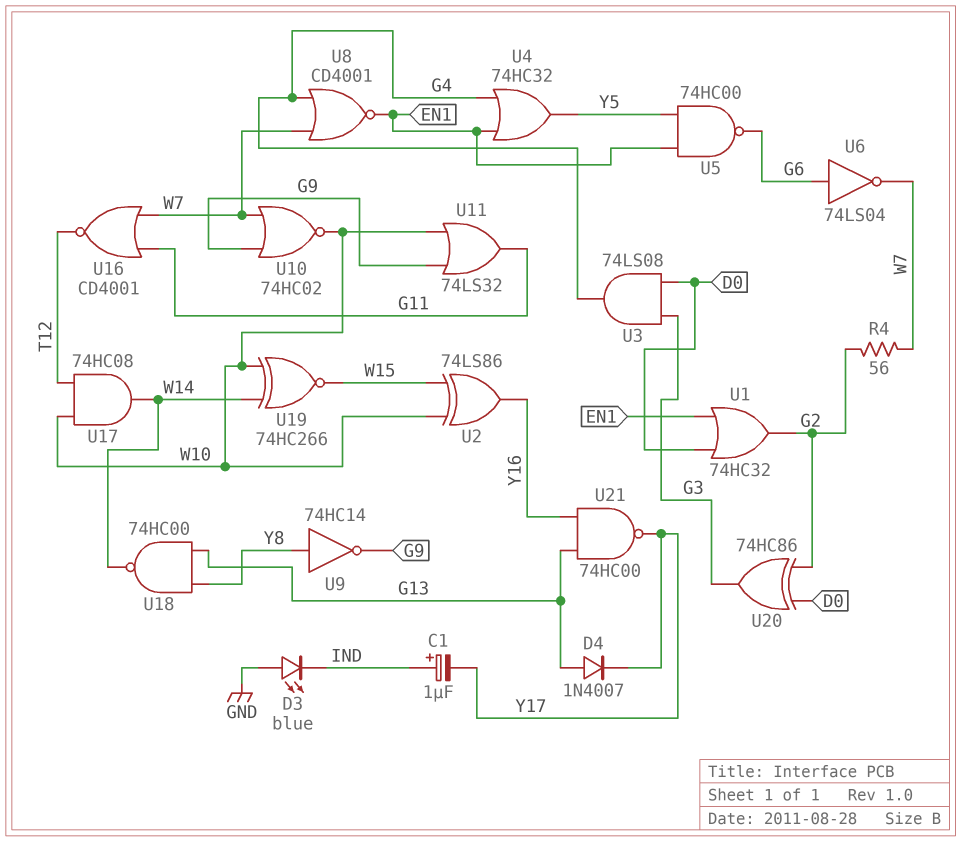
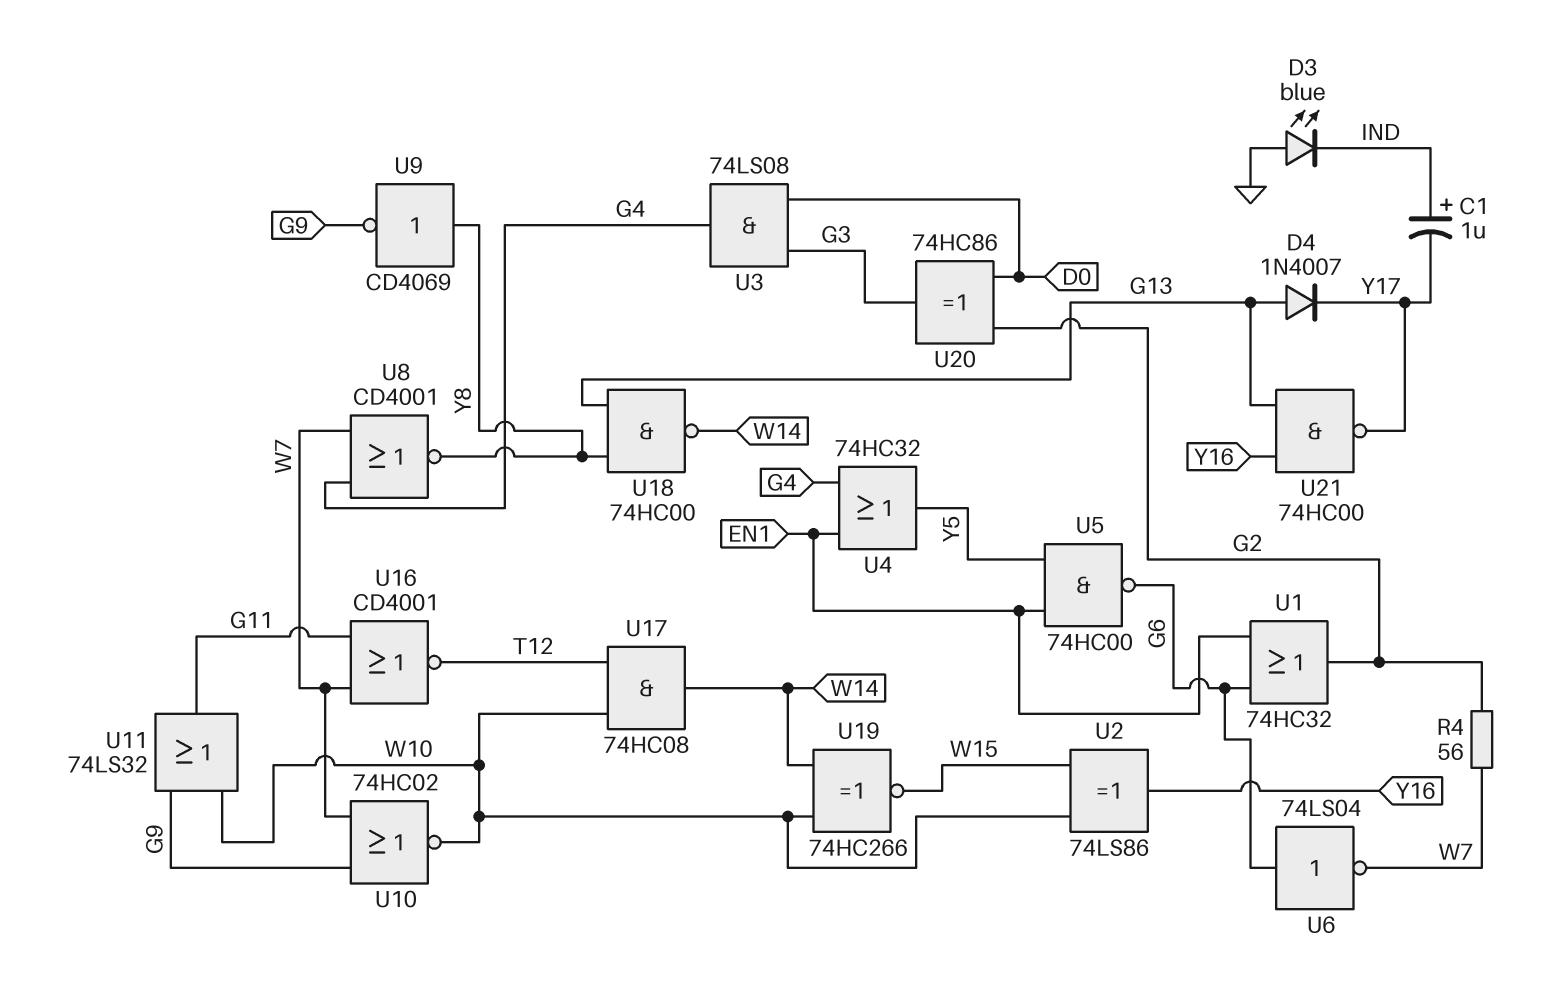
U1: OR 74HC32 (in D0, in EN1, out G2) -> OR 74HC32 (in EN1, in G6, out G2)
U8: NOR CD4001 (in G4, in W7, out EN1) -> NOR CD4001 (in G4, in W7, out Y8)
U9: NOT 74HC14 (in Y8, out G9) -> NOT CD4069 (in Y8, out G9)

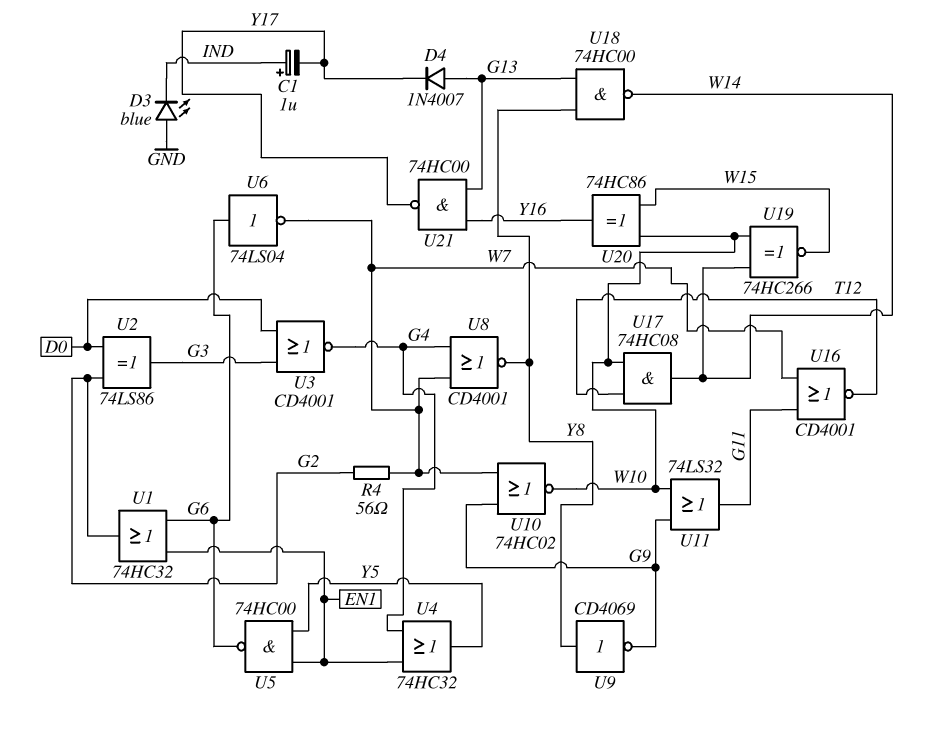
U2: XOR 74LS86 (in W10, in W15, out Y16) -> XOR 74LS86 (in D0, in G2, out G3)
U3: AND 74LS08 (in D0, in G3, out G4) -> NOR CD4001 (in D0, in G3, out G4)
U20: XOR 74HC86 (in D0, in G2, out G3) -> XOR 74HC86 (in W10, in W15, out Y16)

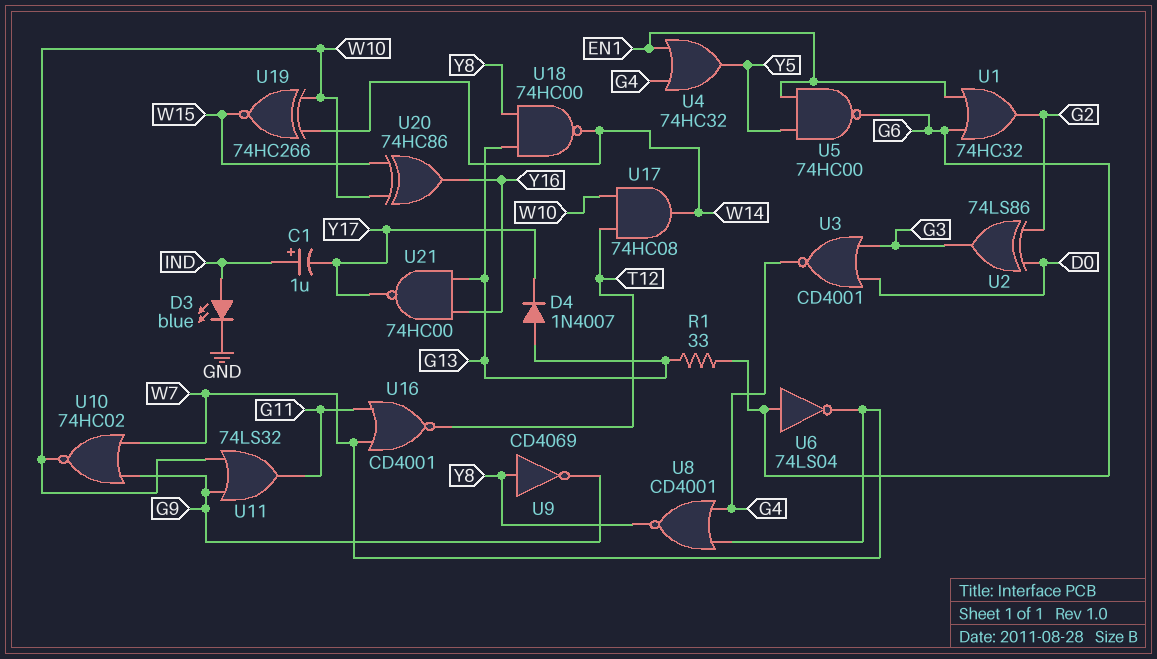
D3: LED blue (A GND, K IND) -> LED blue (A IND, K GND)
R1: none -> 33 (G6, G13)
R4: 56 (G2, W7) -> none

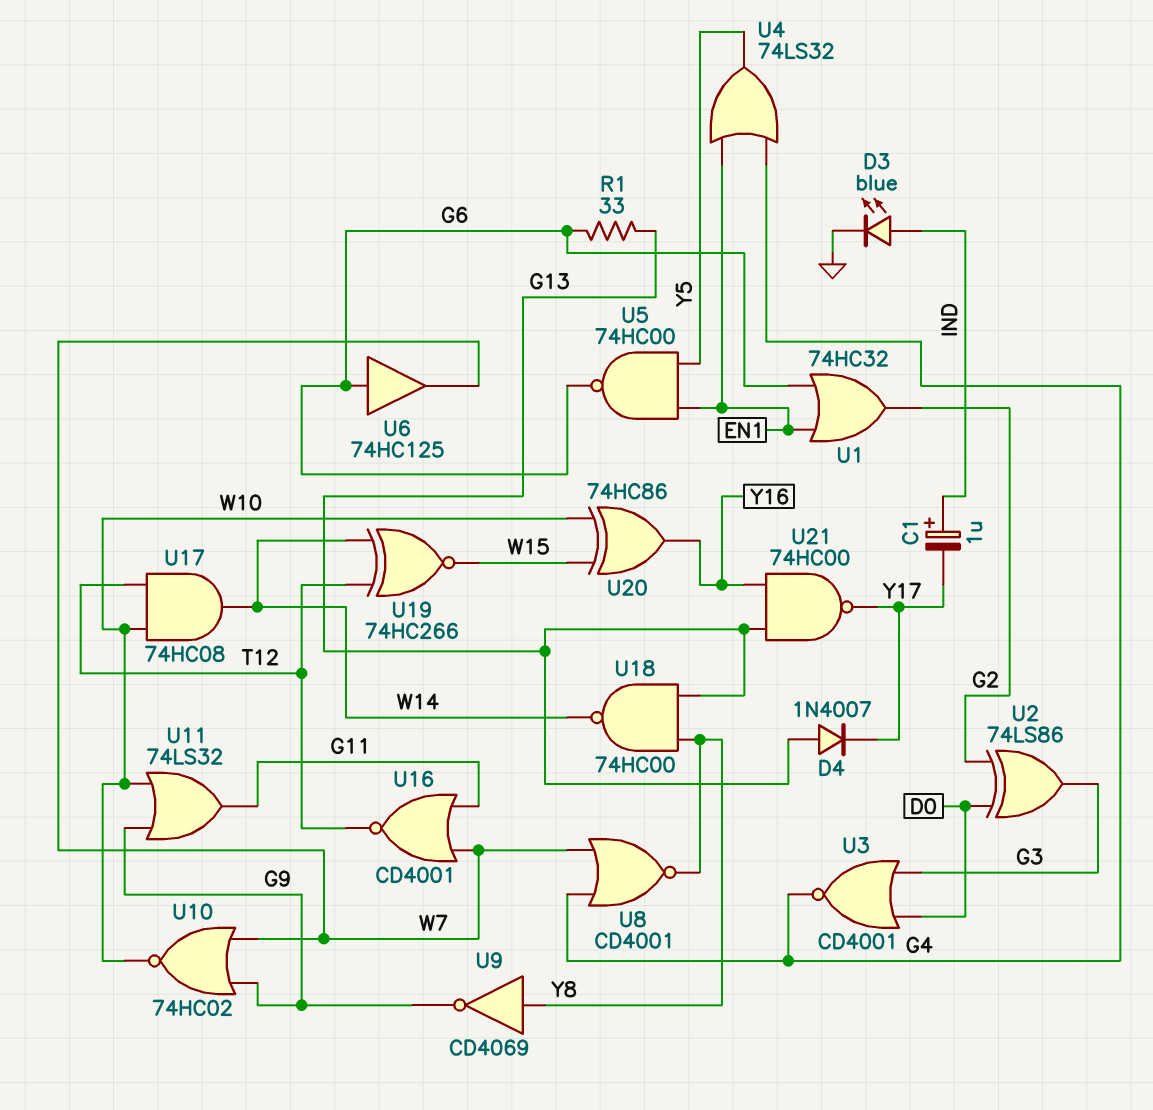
U4: OR 74HC32 (in EN1, in G4, out Y5) -> OR 74LS32 (in EN1, in G4, out Y5)
U6: NOT 74LS04 (in G6, out W7) -> buffer 74HC125 (in G6, out W7)
U19: XNOR 74HC266 (in W10, in W14, out W15) -> XNOR 74HC266 (in T12, in W14, out W15)

